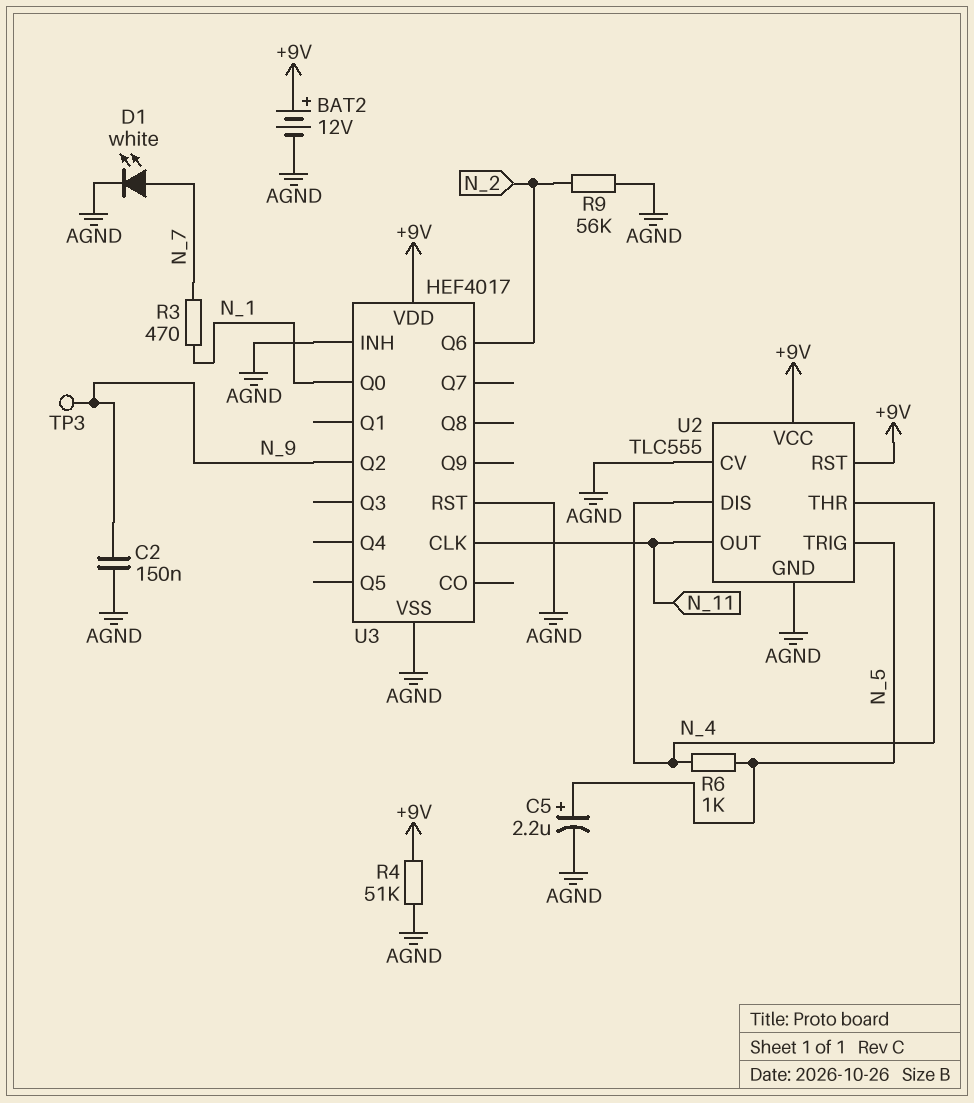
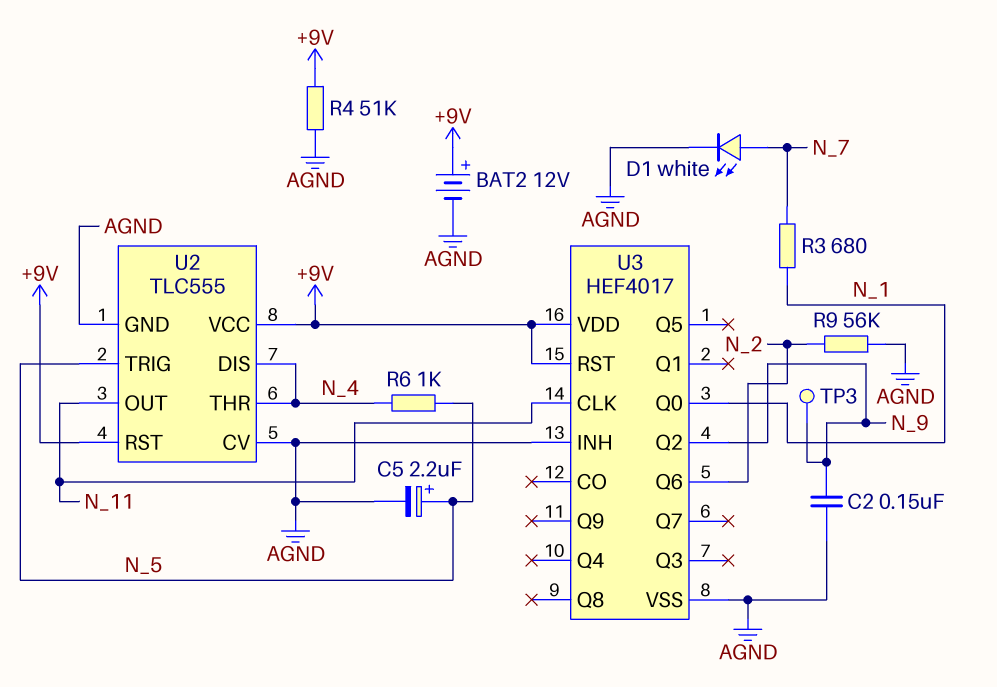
R3: 470 (N_1, N_7) -> 680 (N_1, N_7)
U3 pin RST: AGND -> +9V

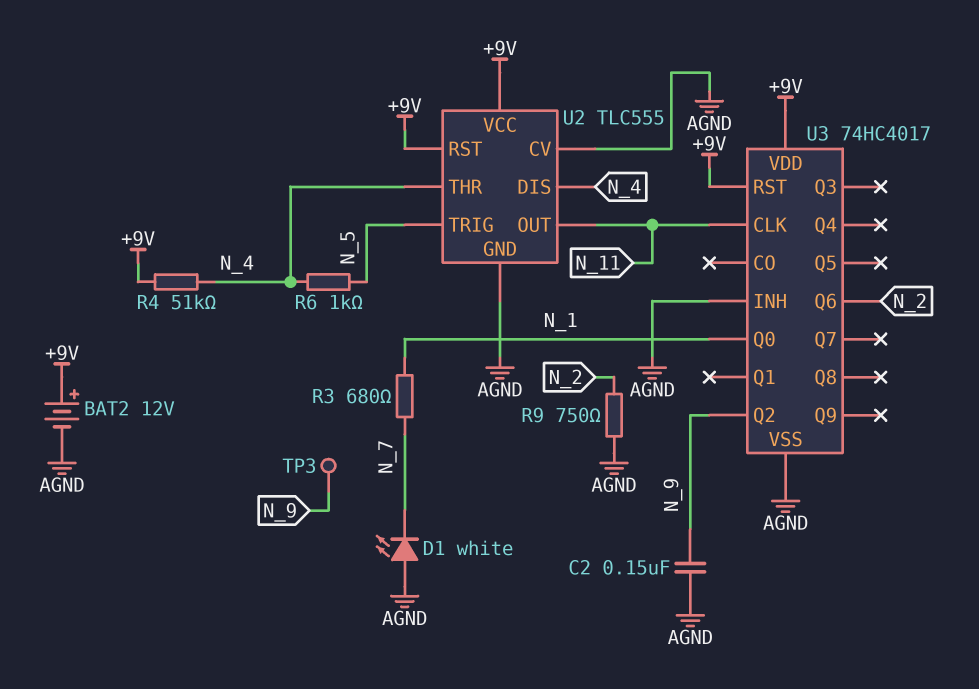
C5: 2.2uF (plus N_5, minus AGND) -> none
D1: LED white (A N_7, K AGND) -> LED white (A AGND, K N_7)
R4: 51k (+9V, AGND) -> 51k (+9V, N_4)
R9: 56k (AGND, N_2) -> 750 (AGND, N_2)
U3: HEF4017 -> 74HC4017

